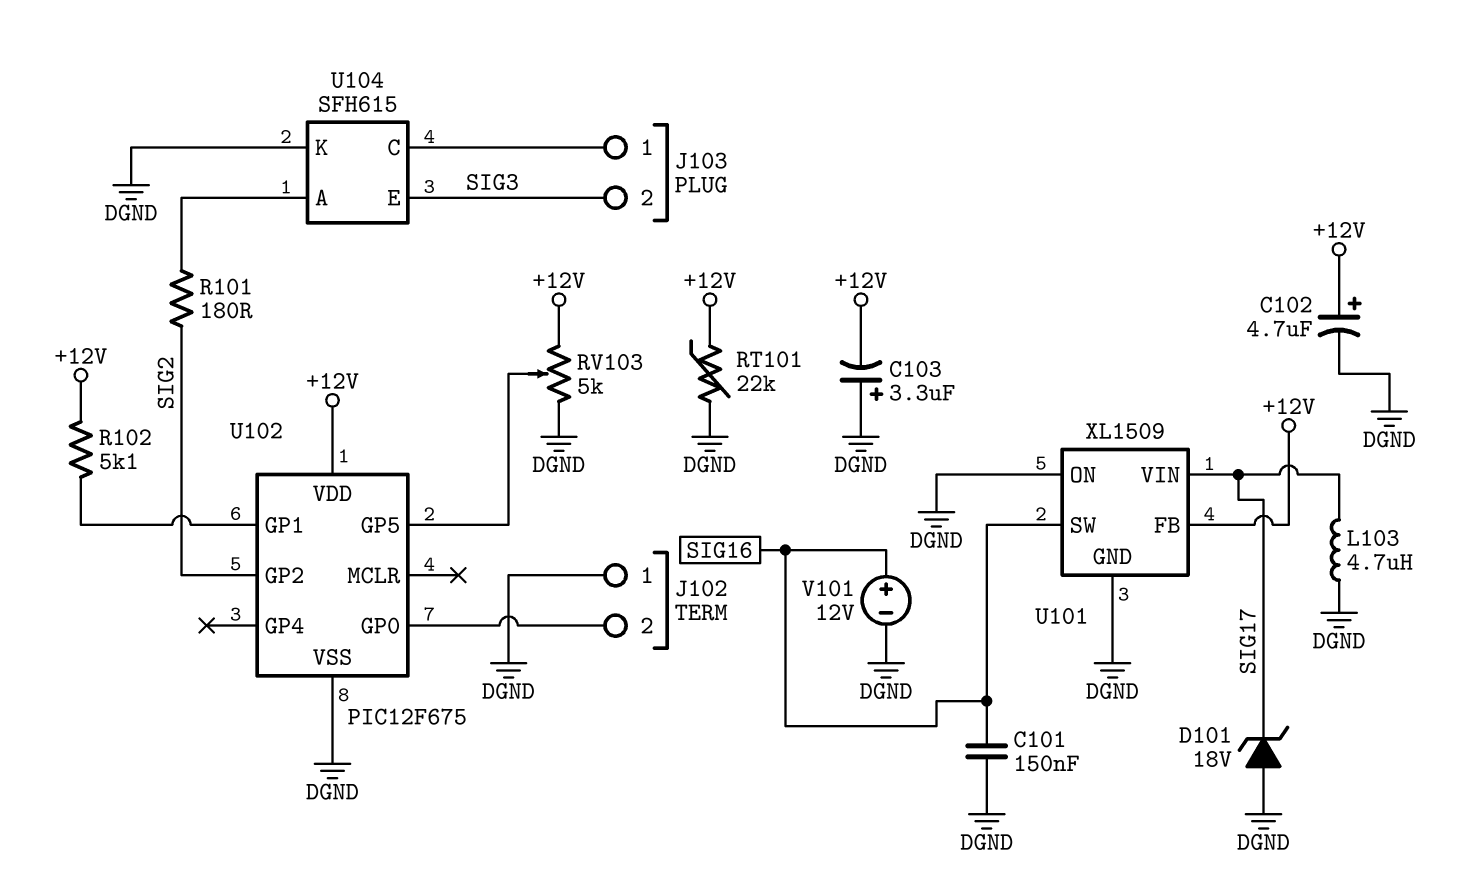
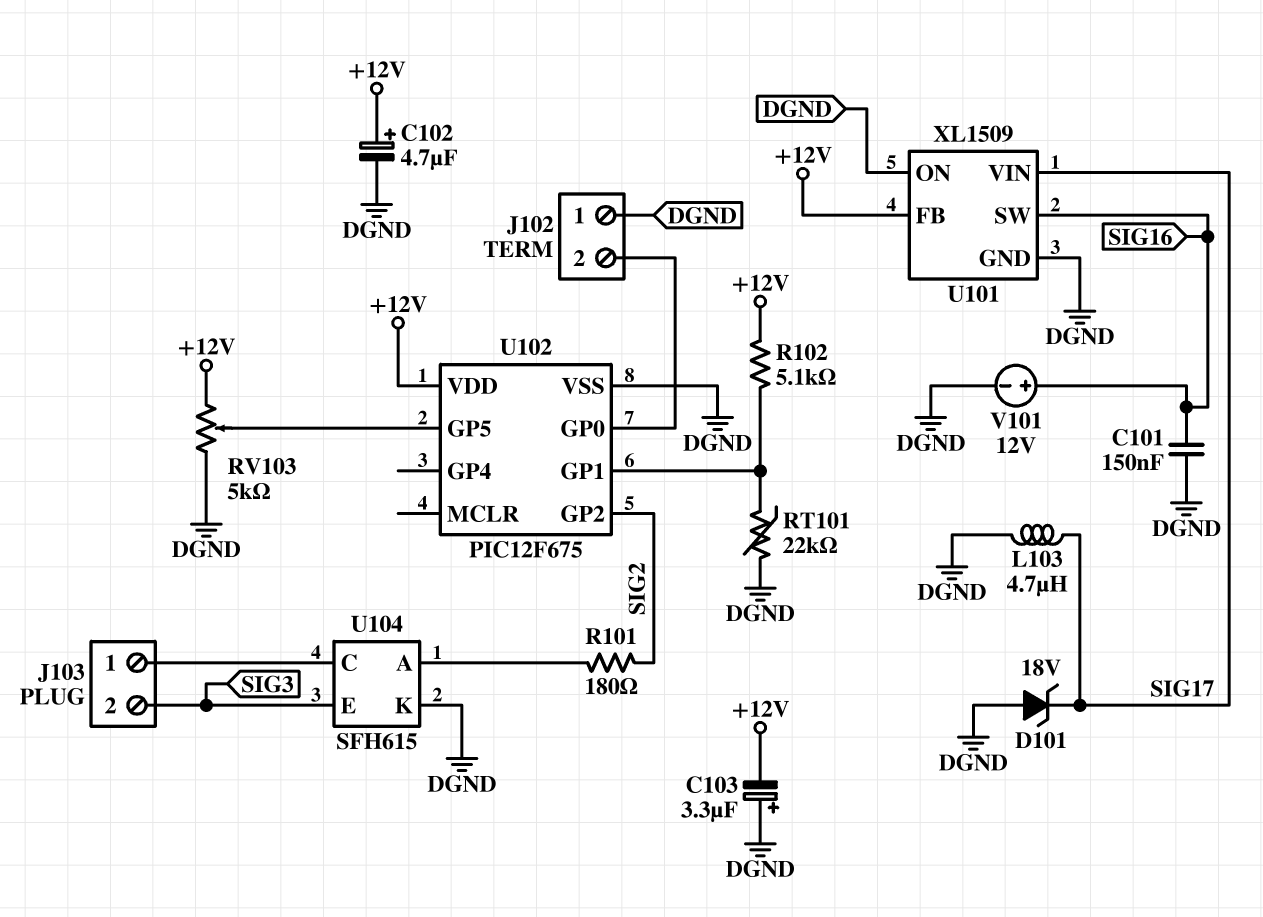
RT101: 22k (+12V, DGND) -> 22k (DGND, U102/GP1)

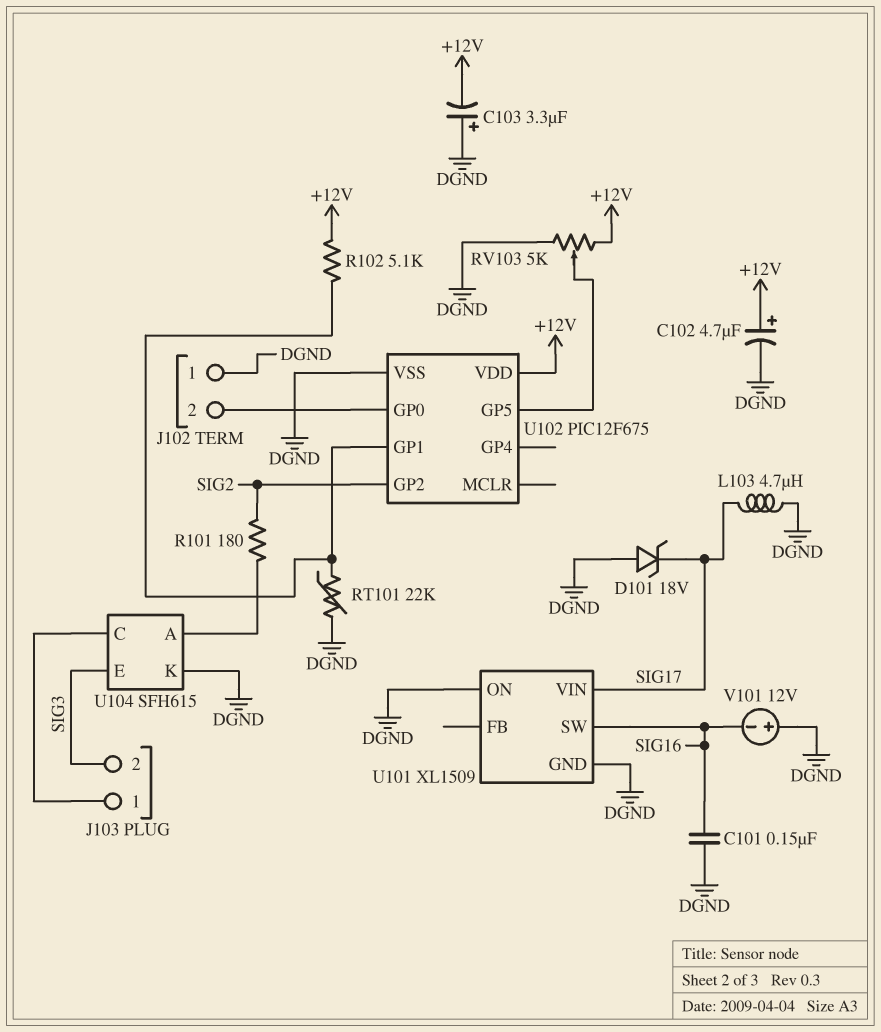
U101 pin FB: +12V -> none
V101: 12V (plus SIG16, minus DGND) -> 12V (plus DGND, minus SIG16)

